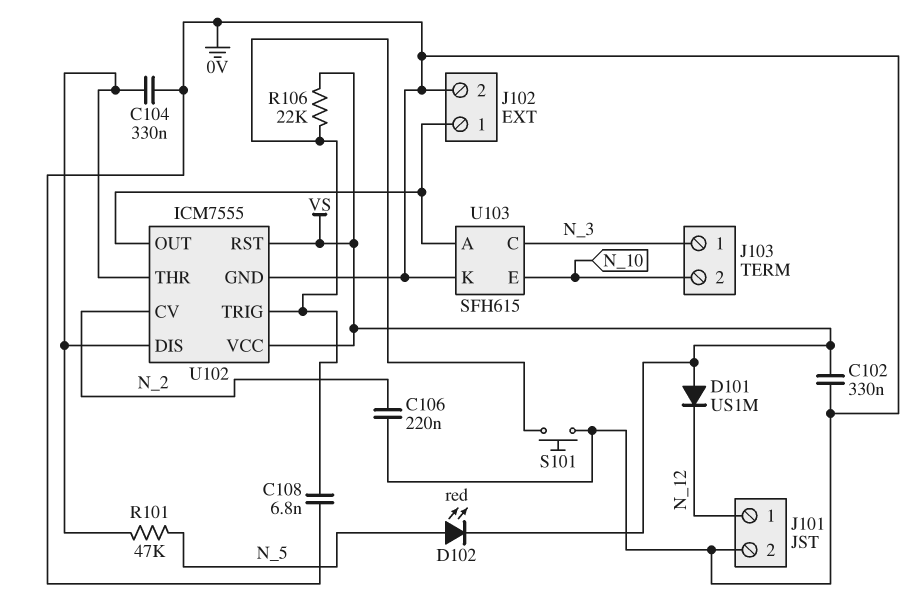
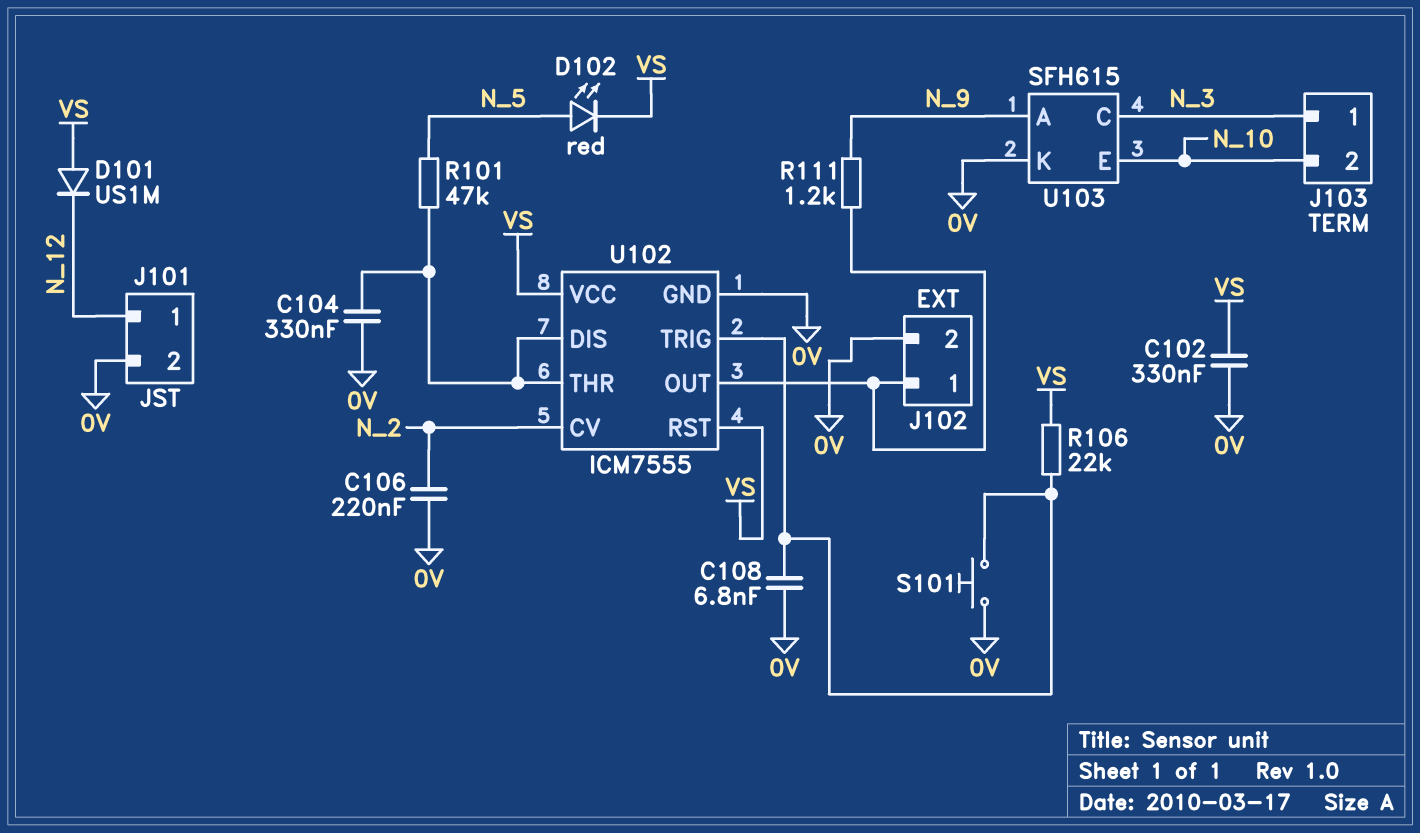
R111: none -> 1.2k (J102/1, N_9)
U103 pin A: J102/1 -> N_9

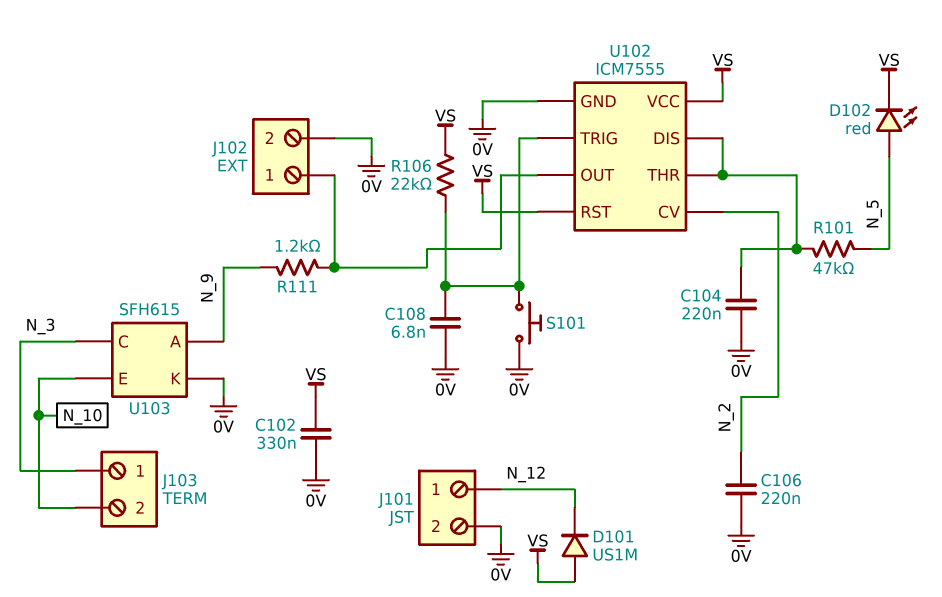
C104: 330nF (0V, U102/DIS) -> 220nF (0V, U102/DIS)

